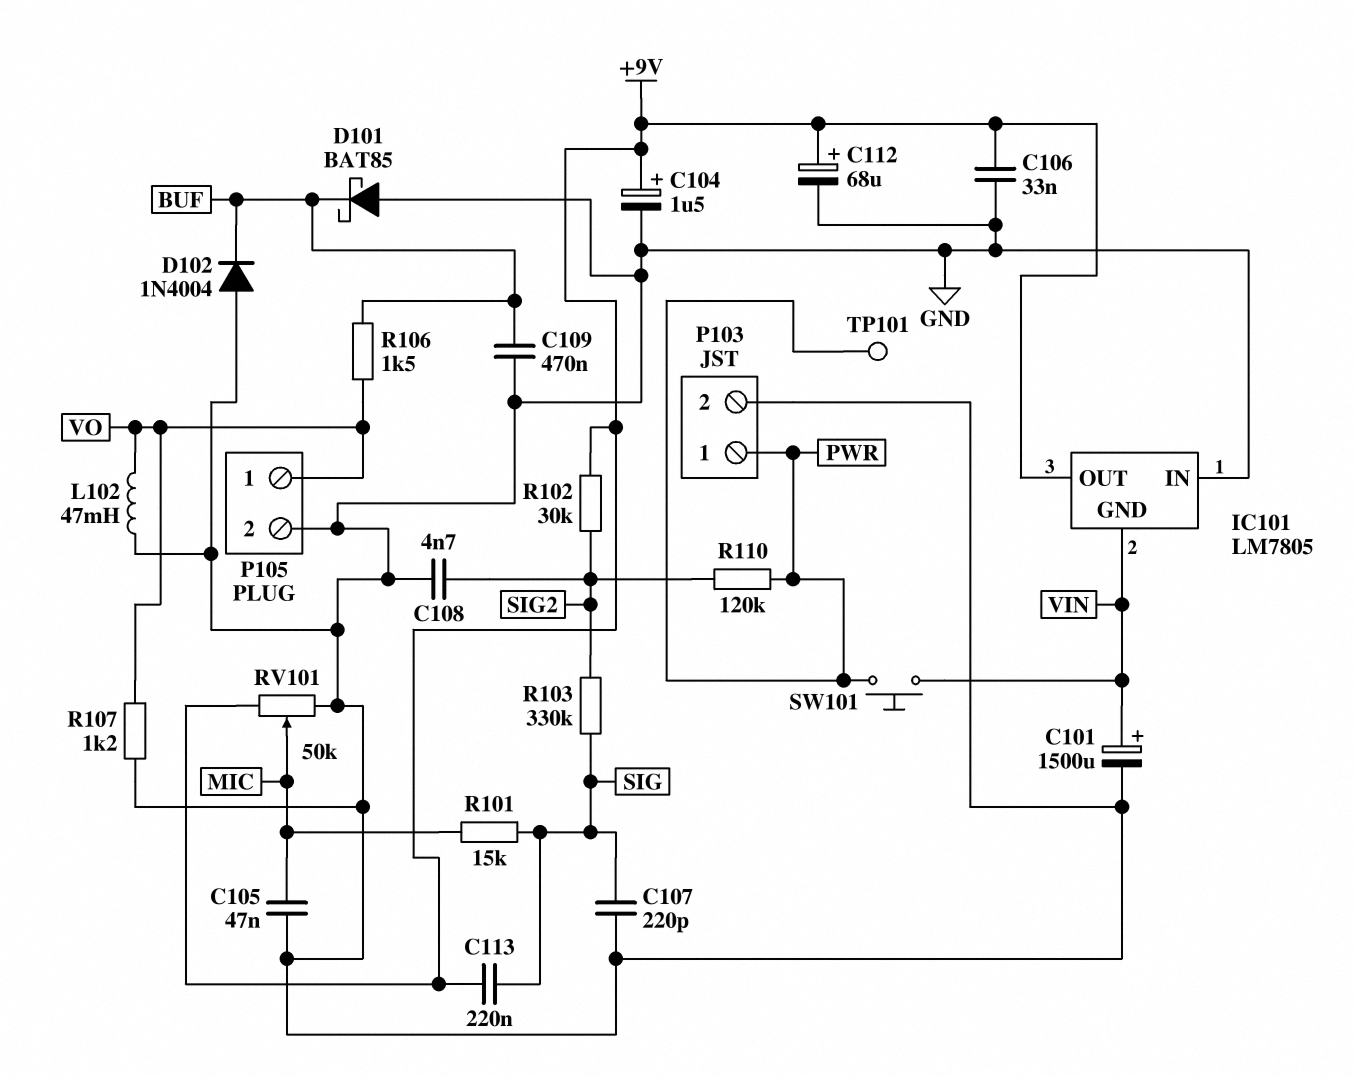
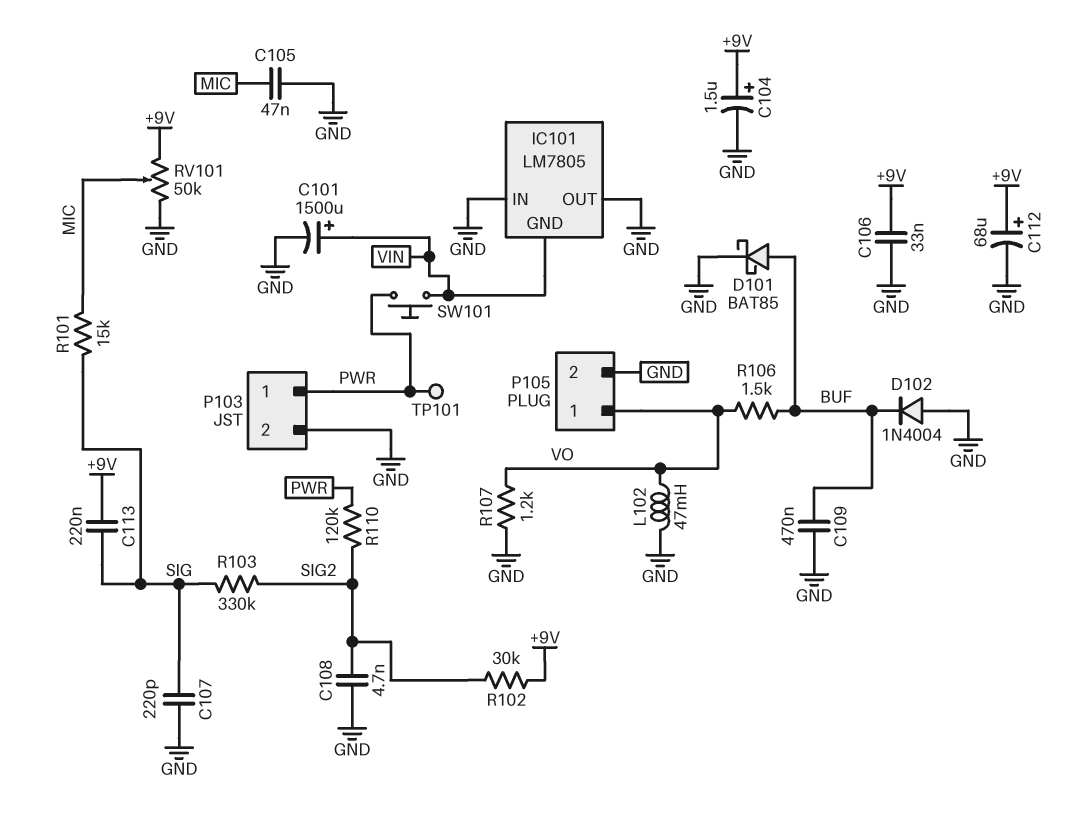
D101: schottky BAT85 (A GND, K BUF) -> schottky BAT85 (A BUF, K GND)
IC101 pin OUT: +9V -> GND

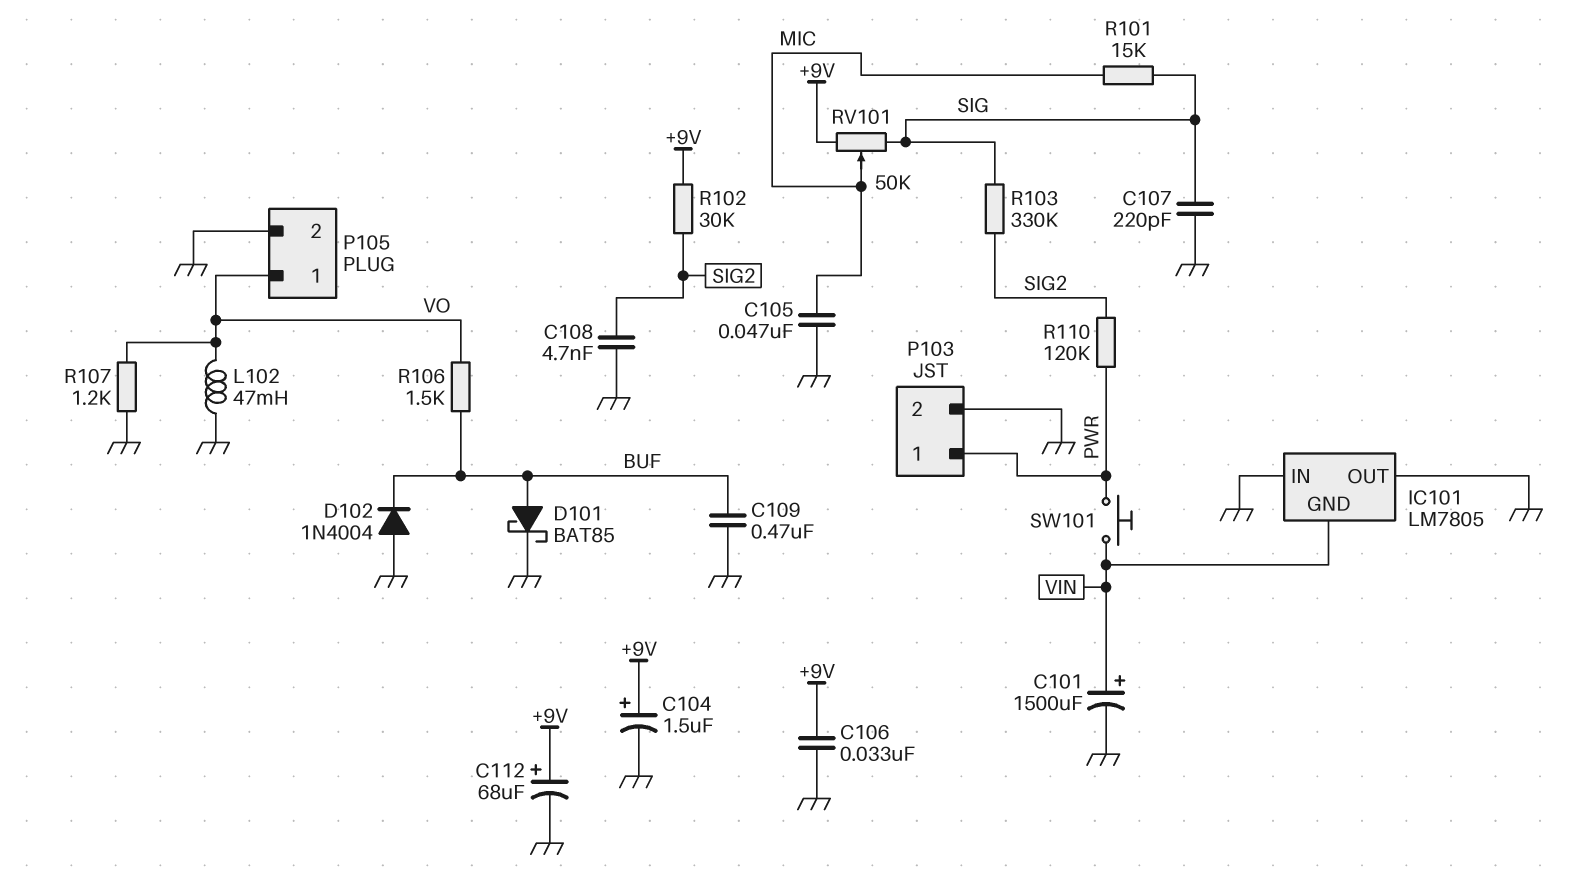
C113: 220nF (+9V, SIG) -> none
RV101: 50k (+9V, GND, wiper MIC) -> 50k (+9V, SIG, wiper MIC)
TP101: test point (PWR) -> none

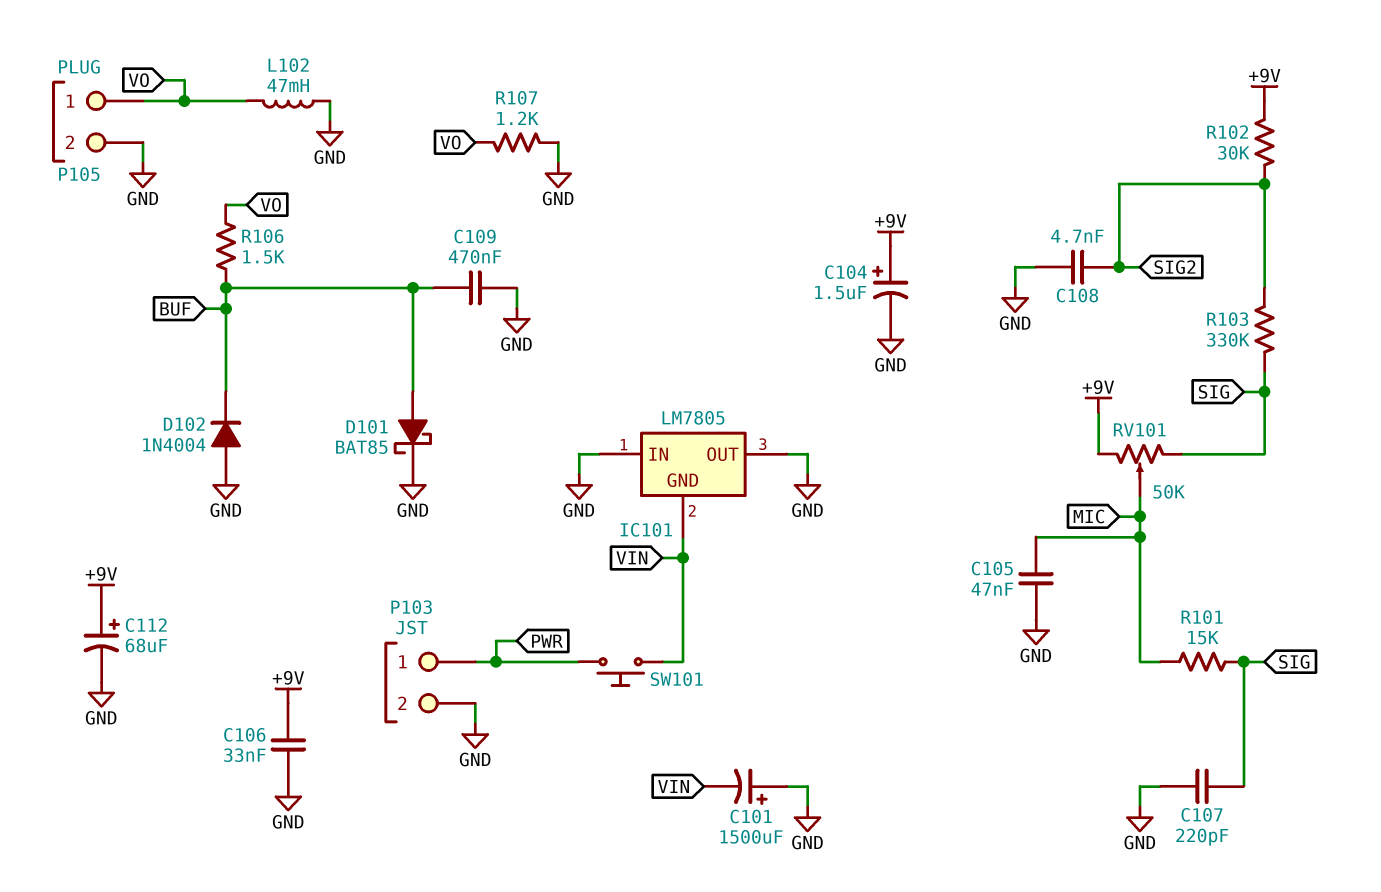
C101: 1500uF (plus VIN, minus GND) -> 1500uF (plus GND, minus VIN)
R110: 120k (PWR, SIG2) -> none

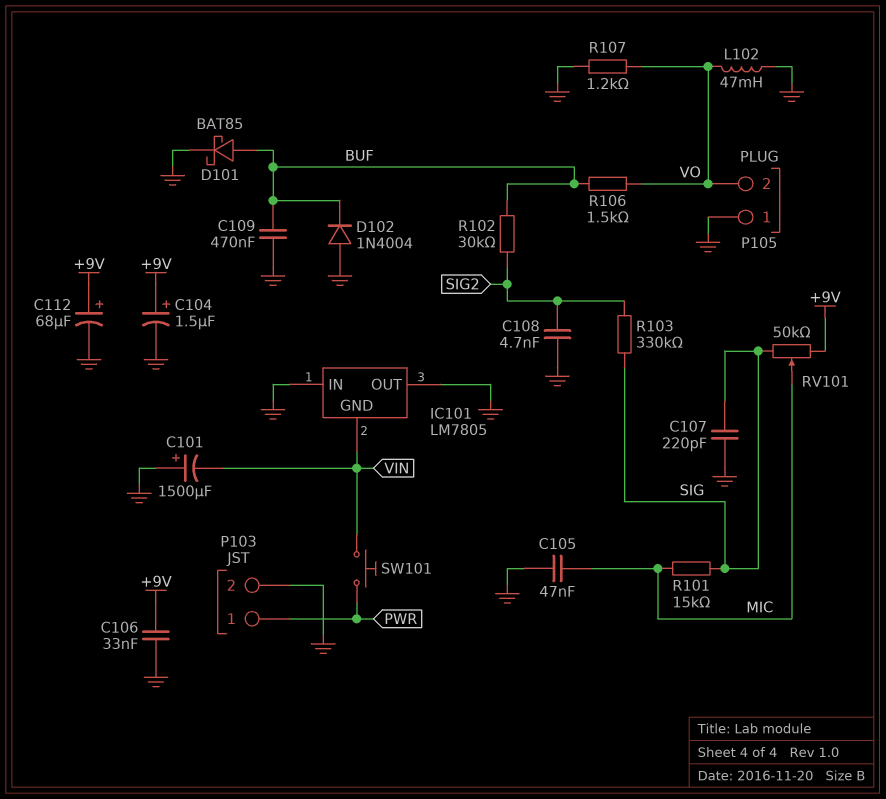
P105 pin 1: VO -> GND
P105 pin 2: GND -> VO
R102: 30k (+9V, SIG2) -> 30k (BUF, SIG2)

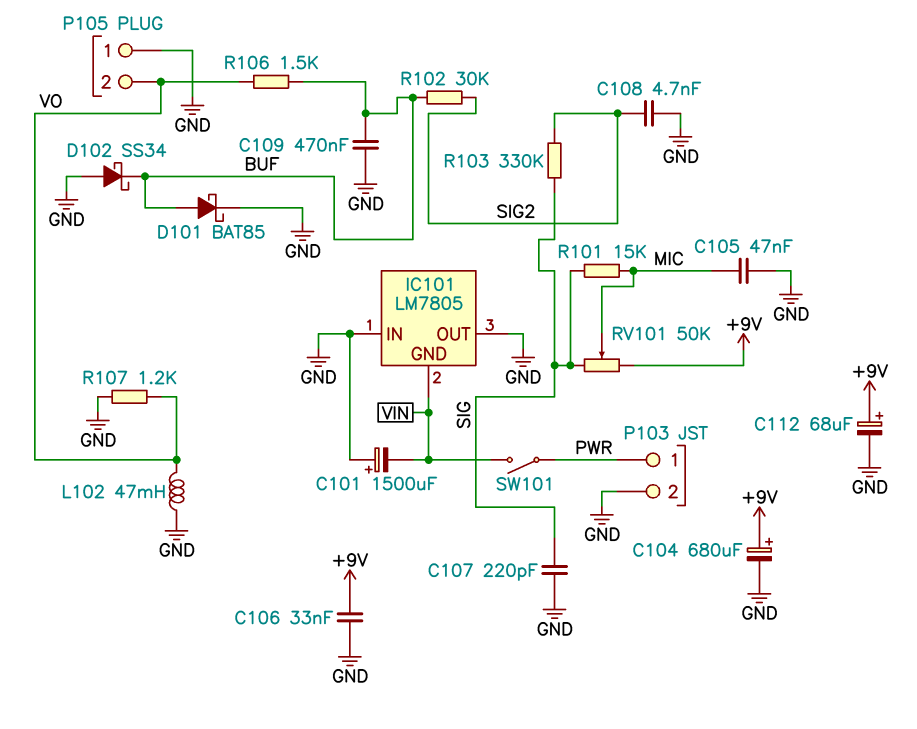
C104: 1.5uF (plus +9V, minus GND) -> 680uF (plus +9V, minus GND)
D102: diode 1N4004 (A GND, K BUF) -> schottky SS34 (A GND, K BUF)
SW101: button (PWR, VIN) -> switch (PWR, VIN)

